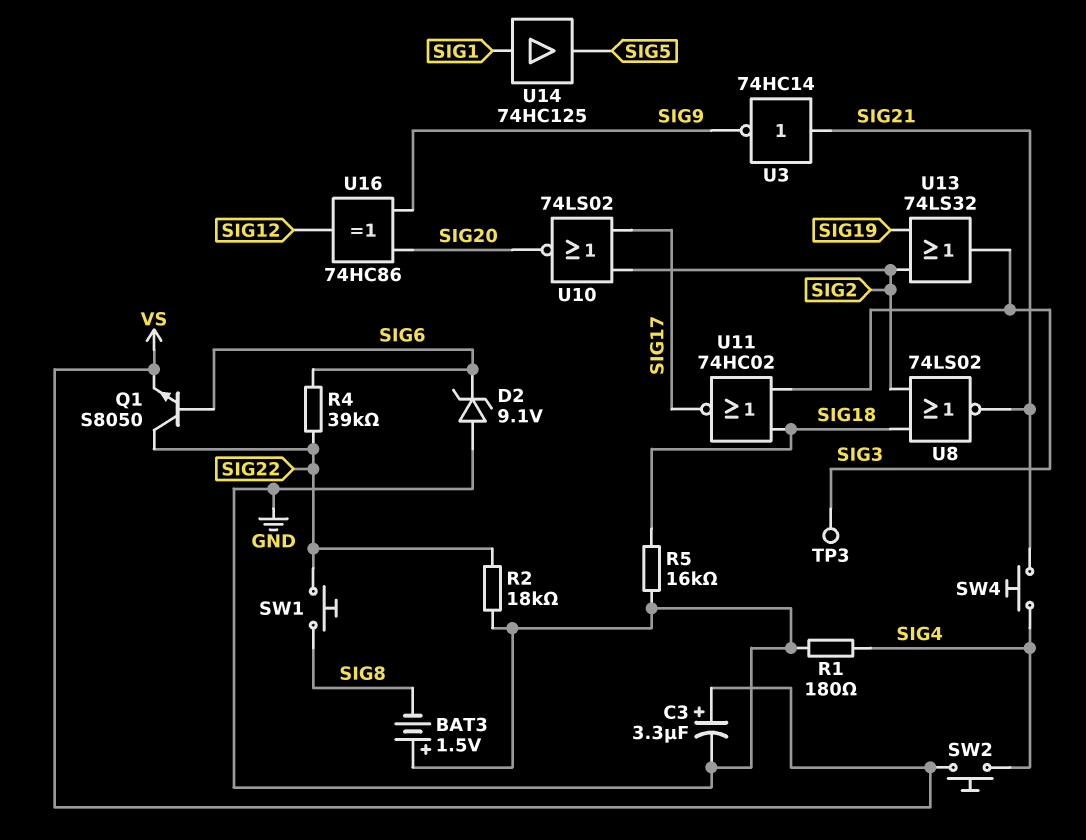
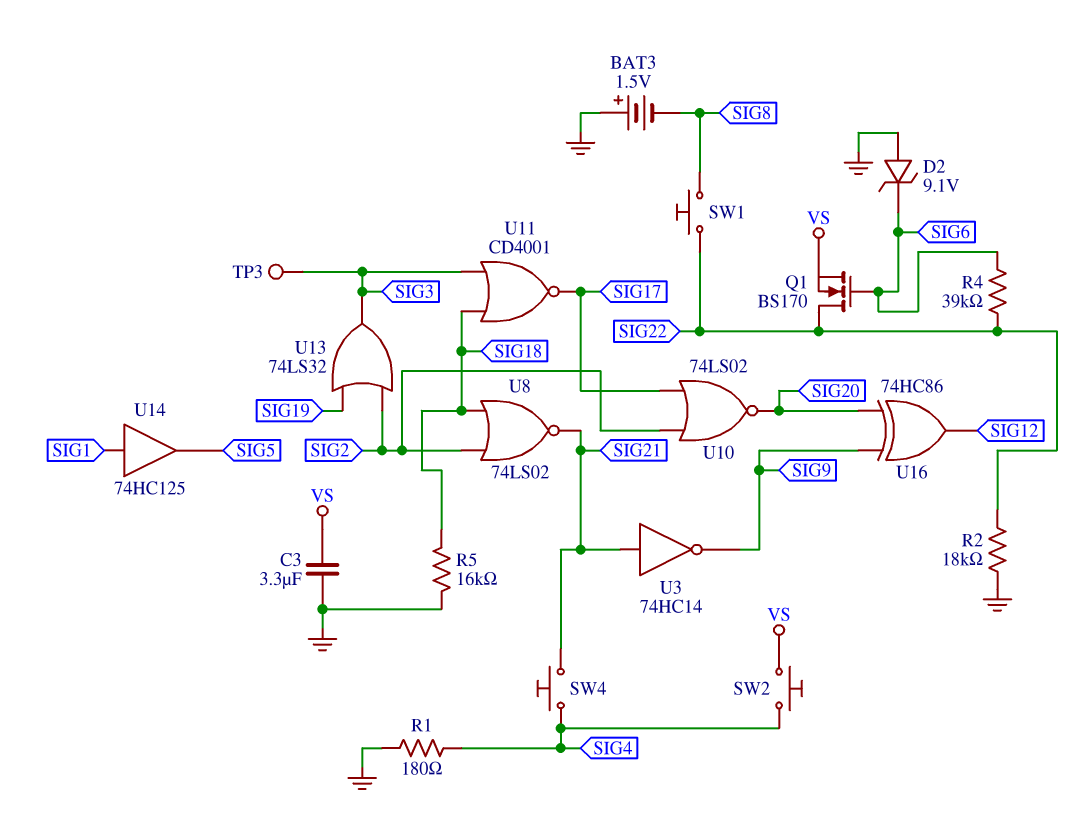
C3: 3.3uF (plus VS, minus GND) -> 3.3uF (GND, VS)
Q1: NPN S8050 (B SIG6, C SIG22, E VS) -> NMOS BS170 (G SIG6, D SIG22, S VS)
U11: NOR 74HC02 (in SIG3, in SIG18, out SIG17) -> NOR CD4001 (in SIG3, in SIG18, out SIG17)

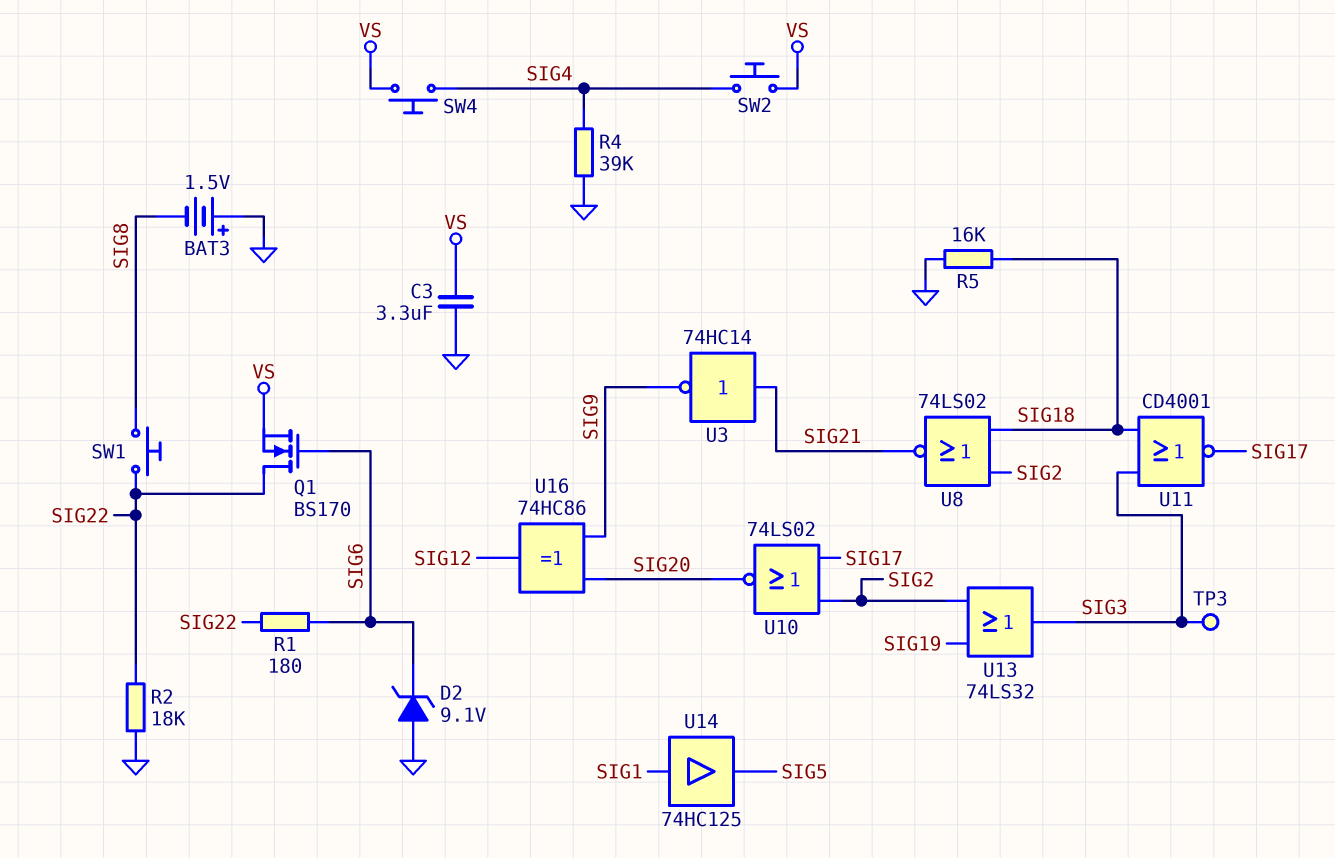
R1: 180 (GND, SIG4) -> 180 (SIG6, SIG22)
R4: 39k (SIG6, SIG22) -> 39k (GND, SIG4)
SW4: button (SIG4, SIG21) -> button (SIG4, VS)

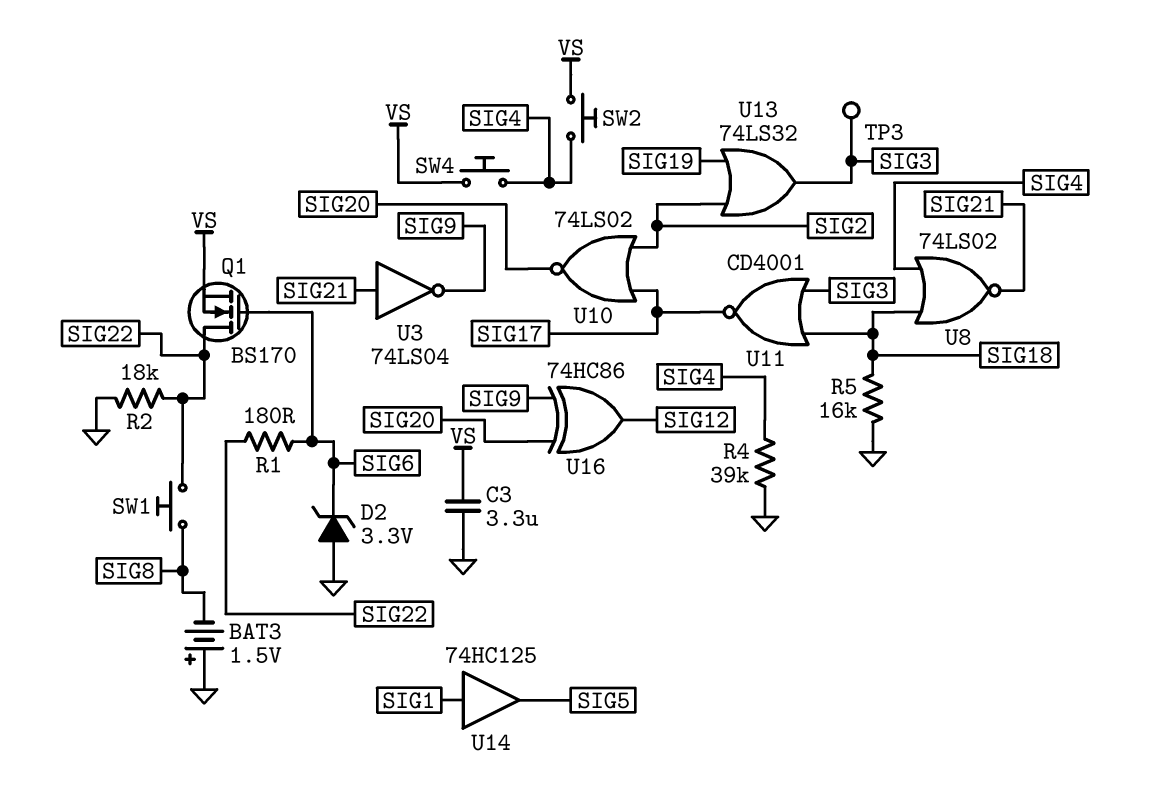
D2: zener 9.1V (A GND, K SIG6) -> zener 3.3V (A GND, K SIG6)
U3: NOT 74HC14 (in SIG21, out SIG9) -> NOT 74LS04 (in SIG21, out SIG9)
U8: NOR 74LS02 (in SIG2, in SIG18, out SIG21) -> NOR 74LS02 (in SIG4, in SIG18, out SIG21)

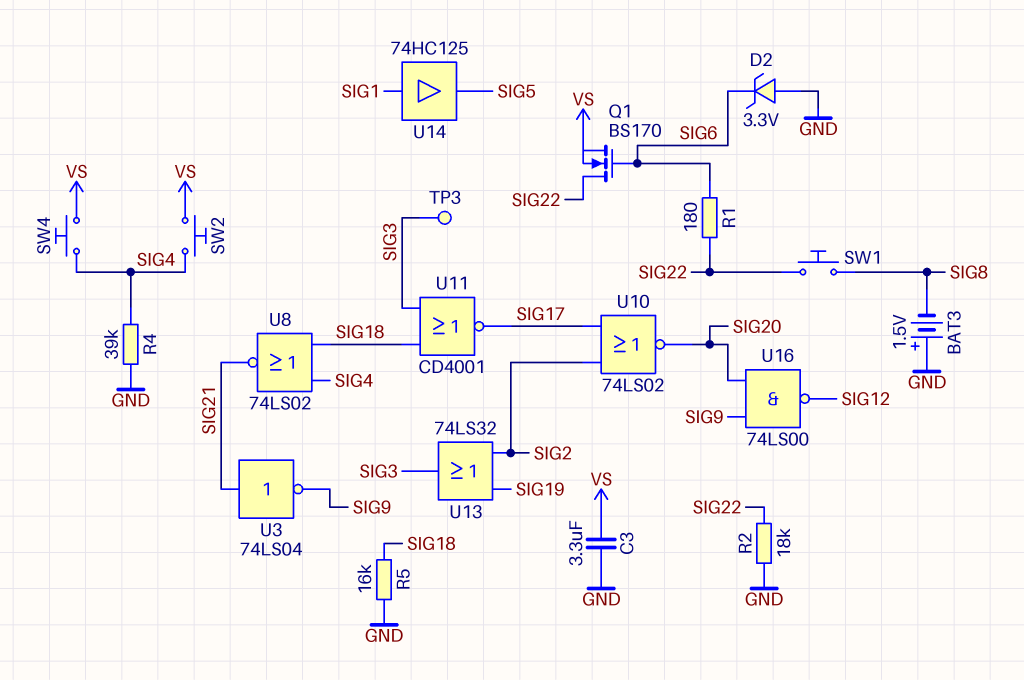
U16: XOR 74HC86 (in SIG9, in SIG20, out SIG12) -> NAND 74LS00 (in SIG9, in SIG20, out SIG12)

